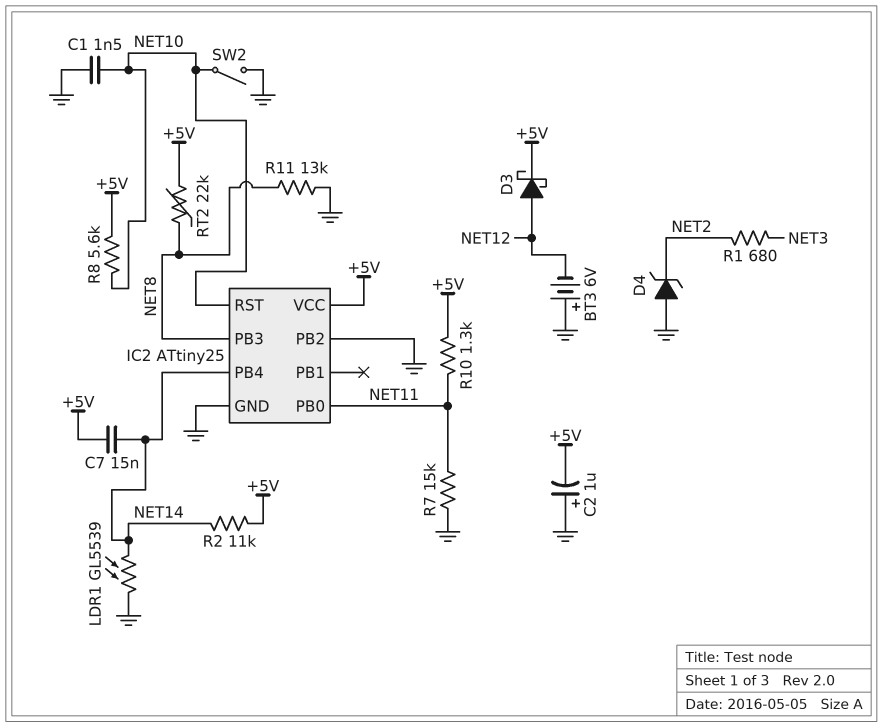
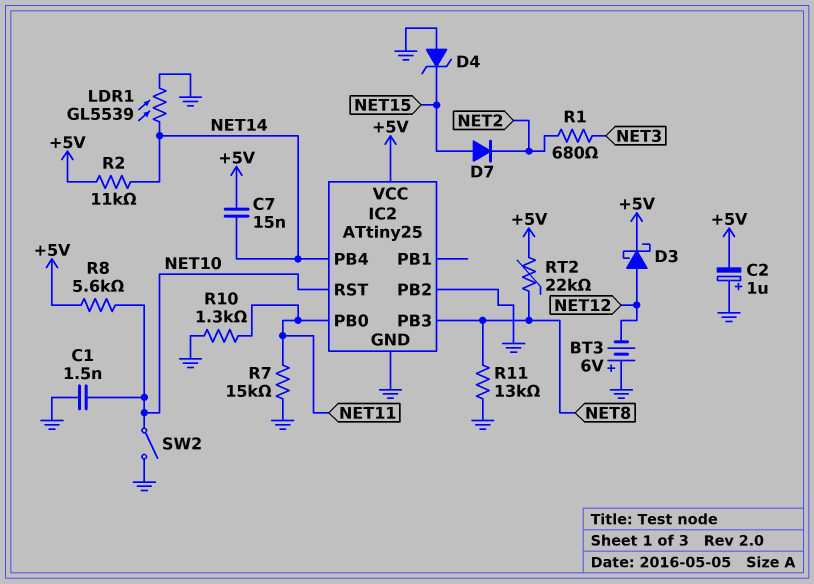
D4: zener (A GND, K NET2) -> zener (A GND, K NET15)
D7: none -> diode (A NET15, K NET2)
R10: 1.3k (+5V, NET11) -> 1.3k (GND, NET11)

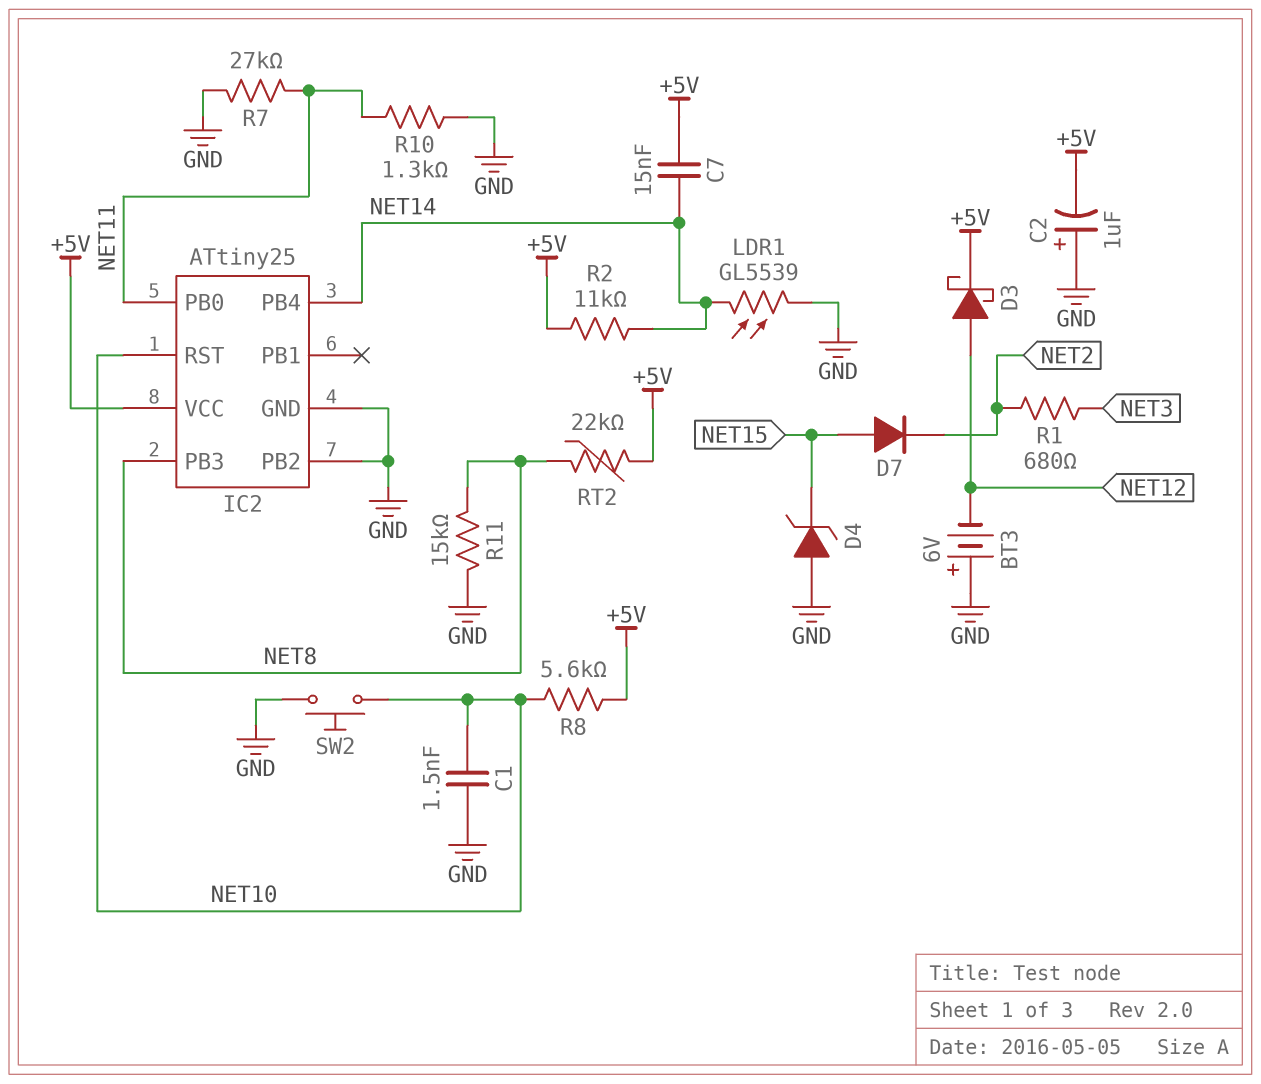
R7: 15k (GND, NET11) -> 27k (GND, NET11)
R11: 13k (GND, NET8) -> 15k (GND, NET8)
SW2: switch (GND, NET10) -> button (GND, NET10)

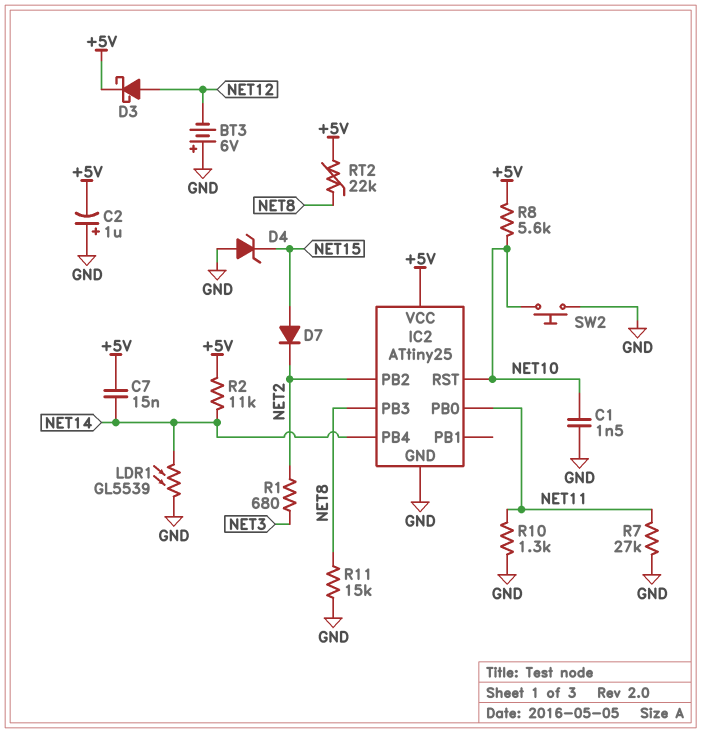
IC2 pin PB2: GND -> NET2

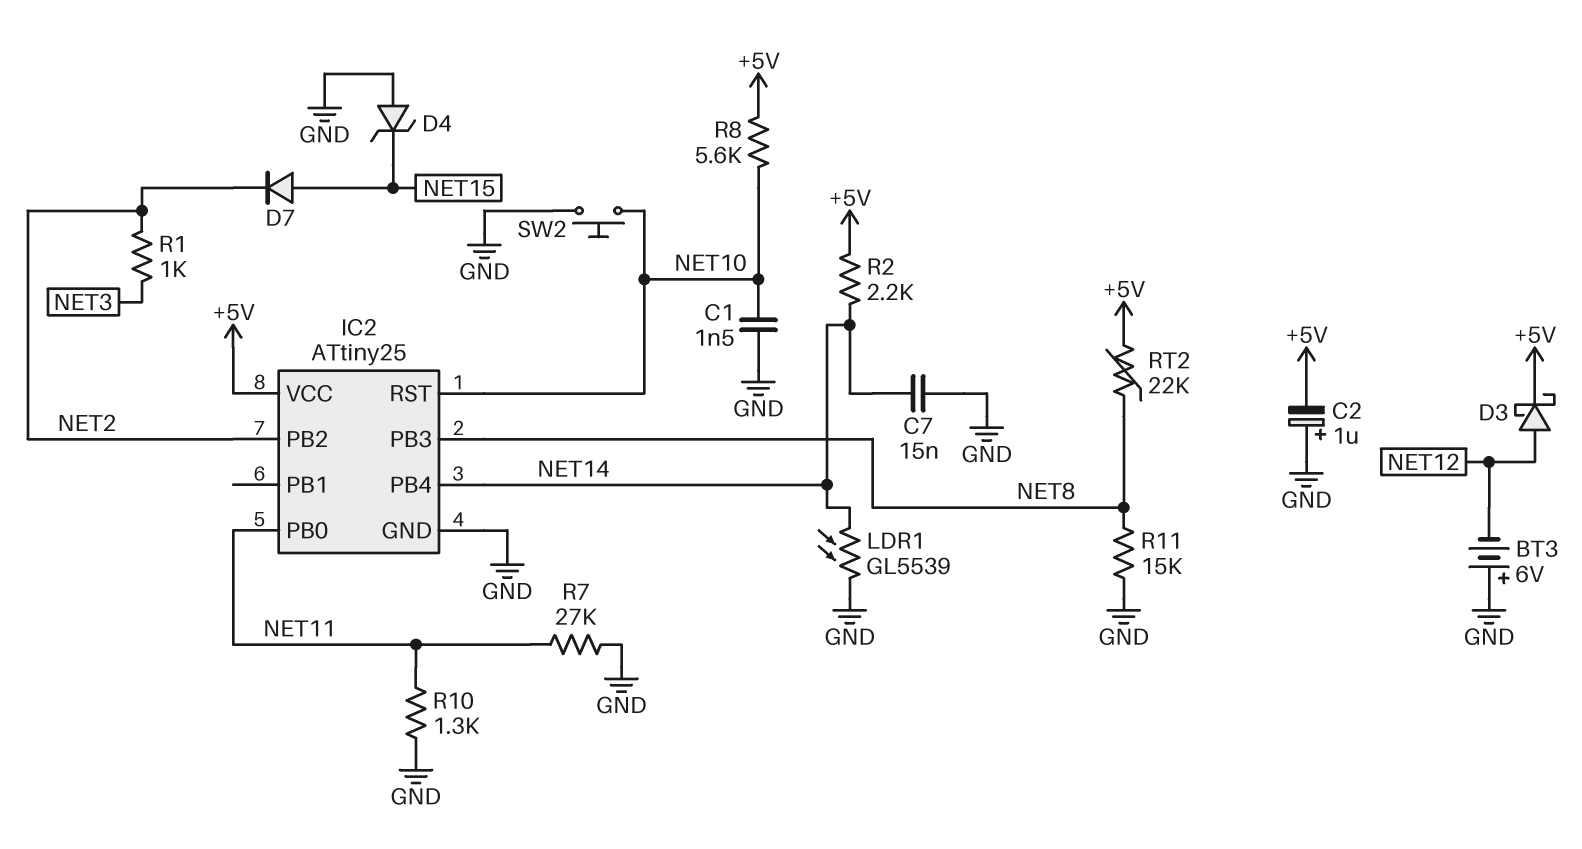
C7: 15nF (+5V, NET14) -> 15nF (GND, NET14)
R1: 680 (NET2, NET3) -> 1k (NET2, NET3)
R2: 11k (+5V, NET14) -> 2.2k (+5V, NET14)

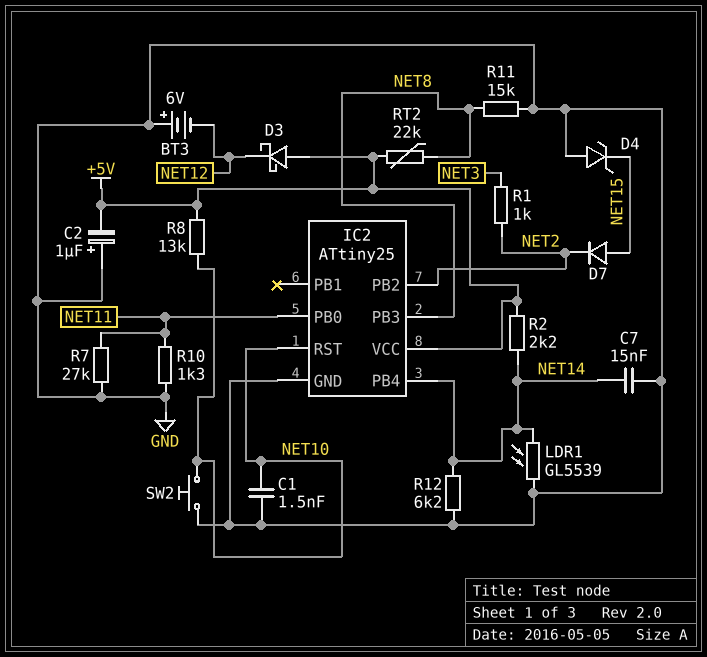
D3: schottky (A NET12, K +5V) -> schottky (A +5V, K NET12)
R8: 5.6k (+5V, NET10) -> 13k (+5V, NET10)
R12: none -> 6.2k (GND, NET14)

